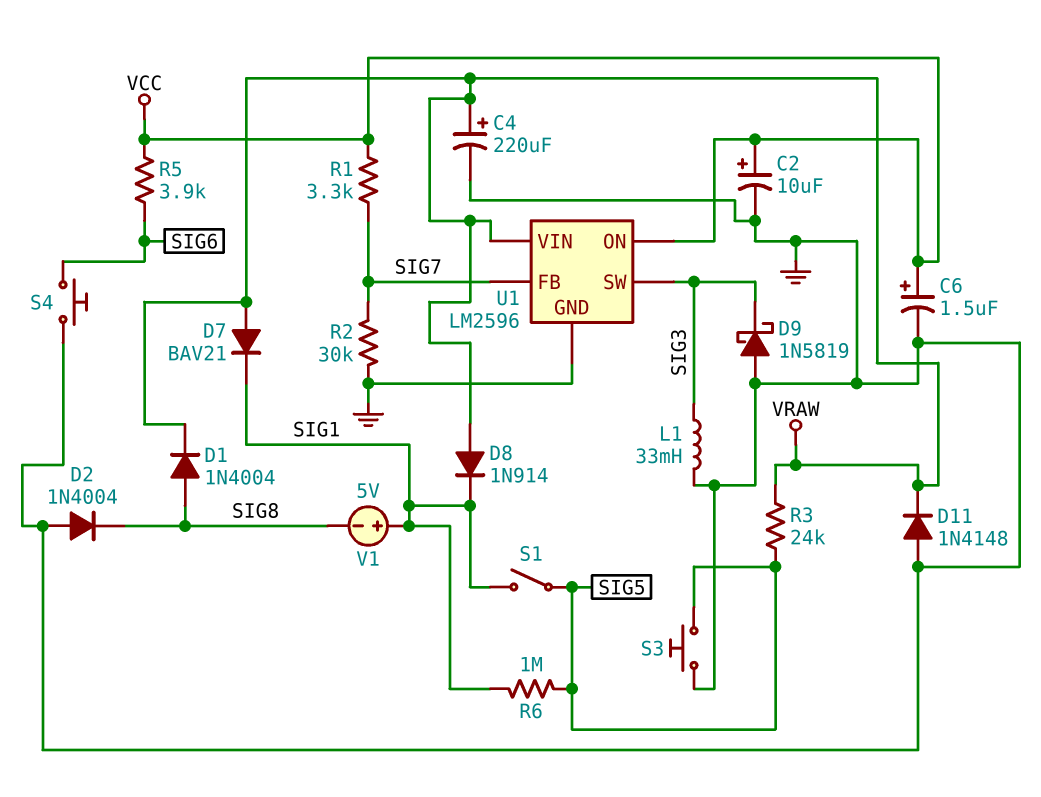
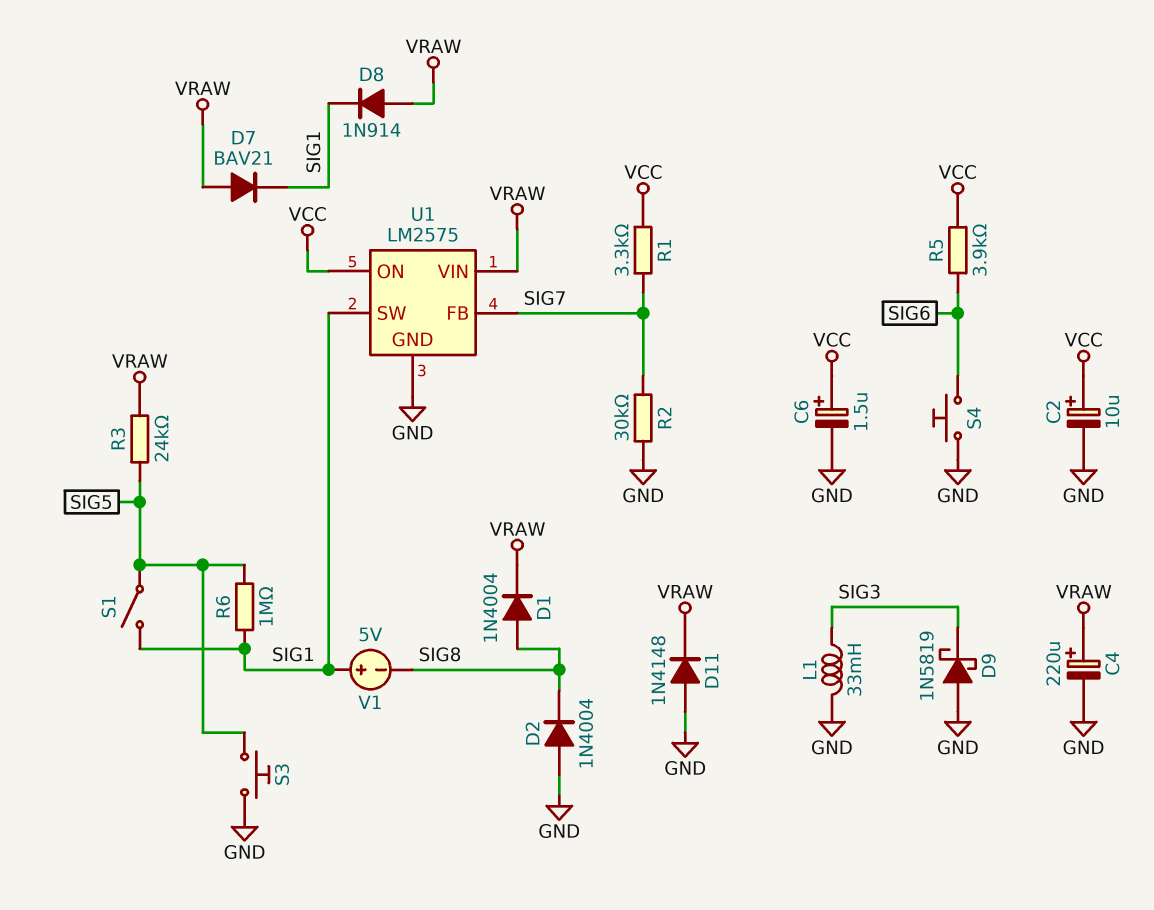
U1: LM2596 -> LM2575
U1 pin SW: SIG3 -> SIG1

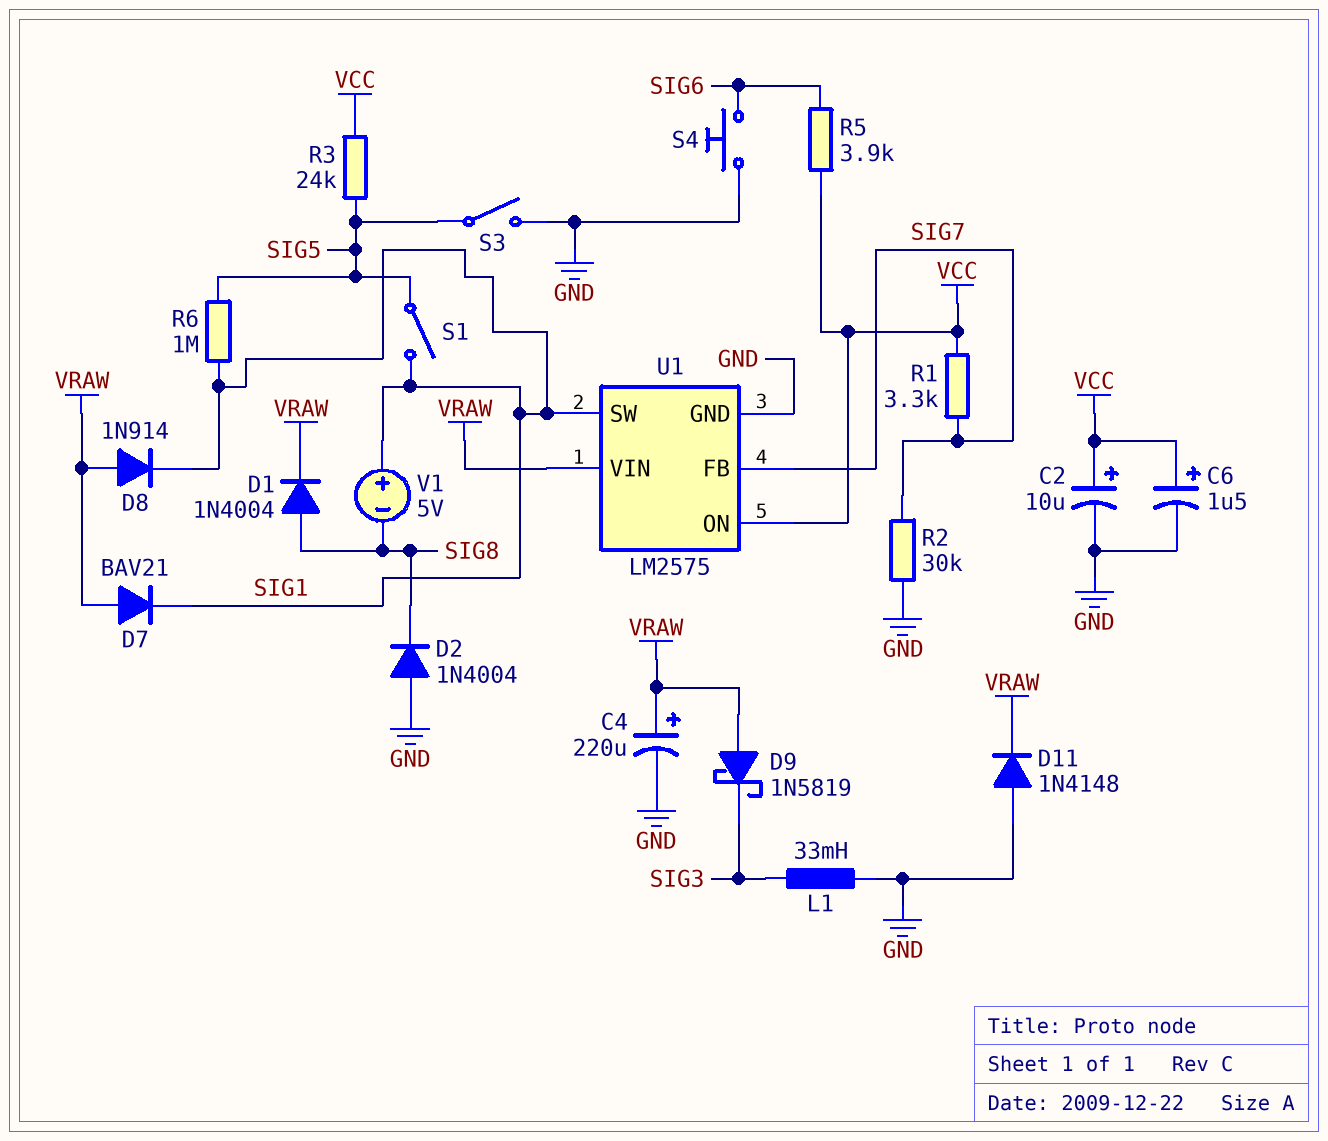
D9: schottky 1N5819 (A GND, K SIG3) -> schottky 1N5819 (A VRAW, K SIG3)
R3: 24k (SIG5, VRAW) -> 24k (SIG5, VCC)
S3: button (GND, SIG5) -> switch (GND, SIG5)

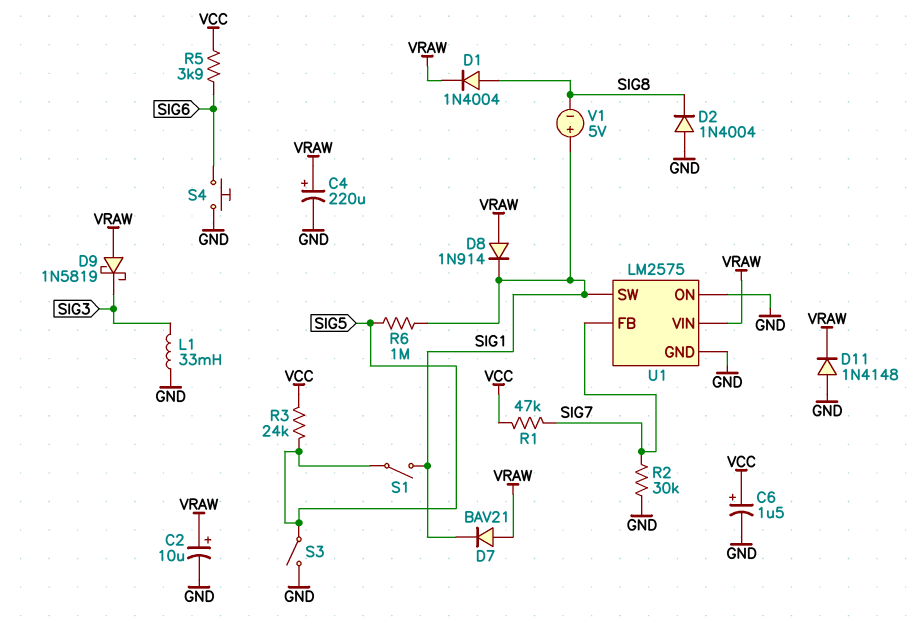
C2: 10uF (plus VCC, minus GND) -> 10uF (plus VRAW, minus GND)
R1: 3.3k (SIG7, VCC) -> 47k (SIG7, VCC)
U1 pin ON: VCC -> GND

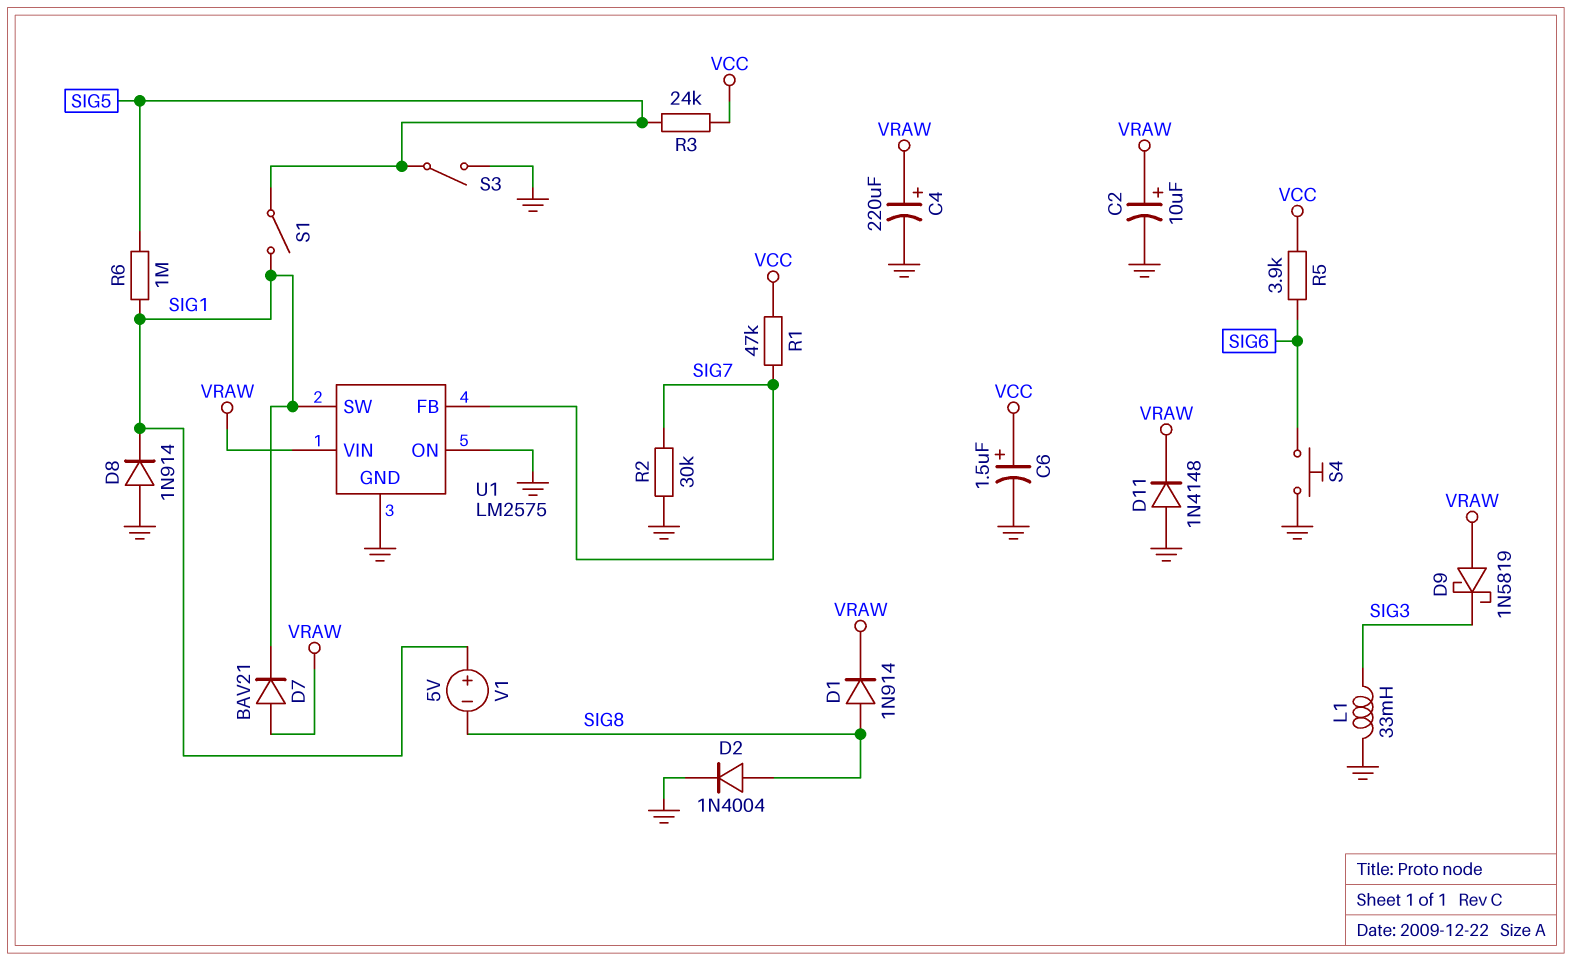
D1: diode 1N4004 (A SIG8, K VRAW) -> diode 1N914 (A SIG8, K VRAW)
D2: diode 1N4004 (A GND, K SIG8) -> diode 1N4004 (A SIG8, K GND)
D8: diode 1N914 (A VRAW, K SIG1) -> diode 1N914 (A GND, K SIG1)

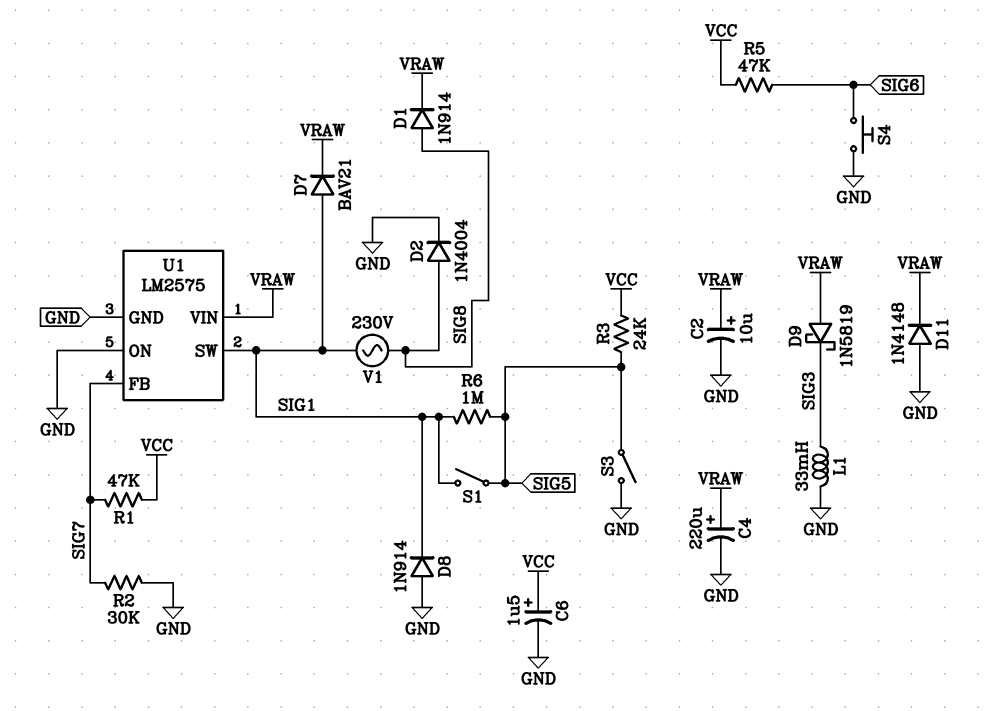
D7: diode BAV21 (A VRAW, K SIG1) -> diode BAV21 (A SIG1, K VRAW)
R5: 3.9k (SIG6, VCC) -> 47k (SIG6, VCC)
V1: 5V (plus SIG1, minus SIG8) -> AC 230V (SIG1, SIG8)

